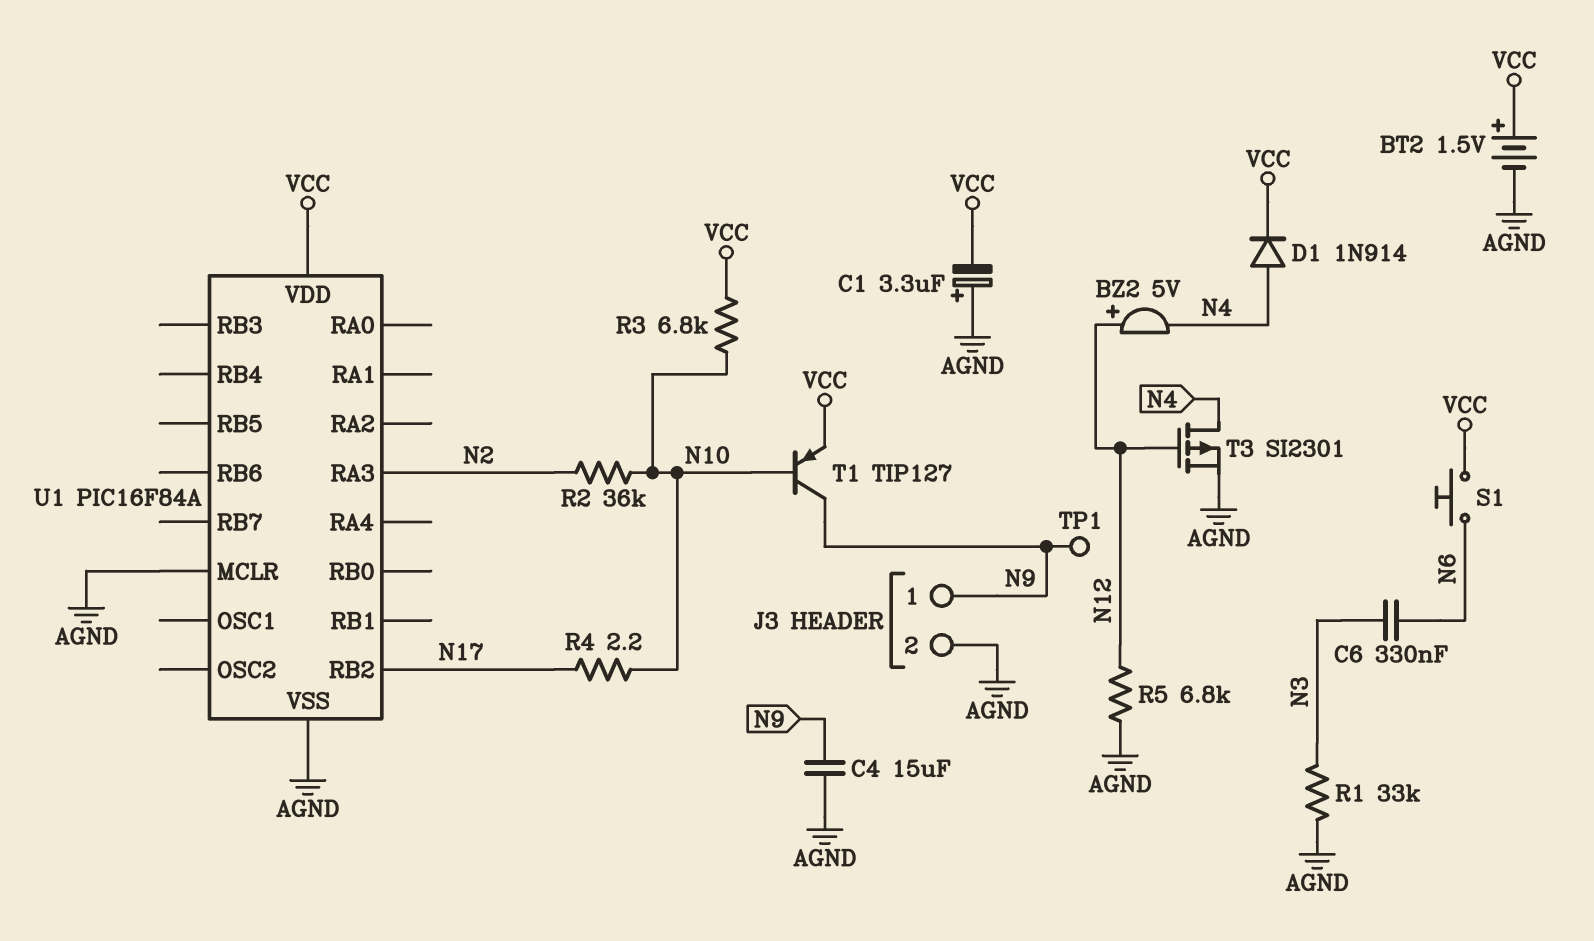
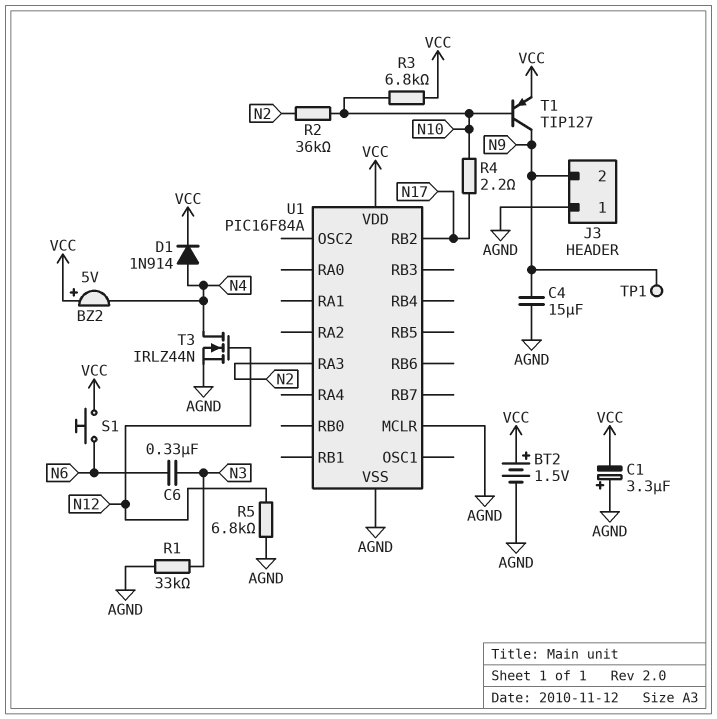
BZ2: buzzer 5V (plus N12, minus N4) -> buzzer 5V (plus VCC, minus N4)
J3 pin 1: N9 -> AGND
J3 pin 2: AGND -> N9
T3: PMOS SI2301 (G N12, D N4, S AGND) -> NMOS IRLZ44N (G N12, D N4, S AGND)

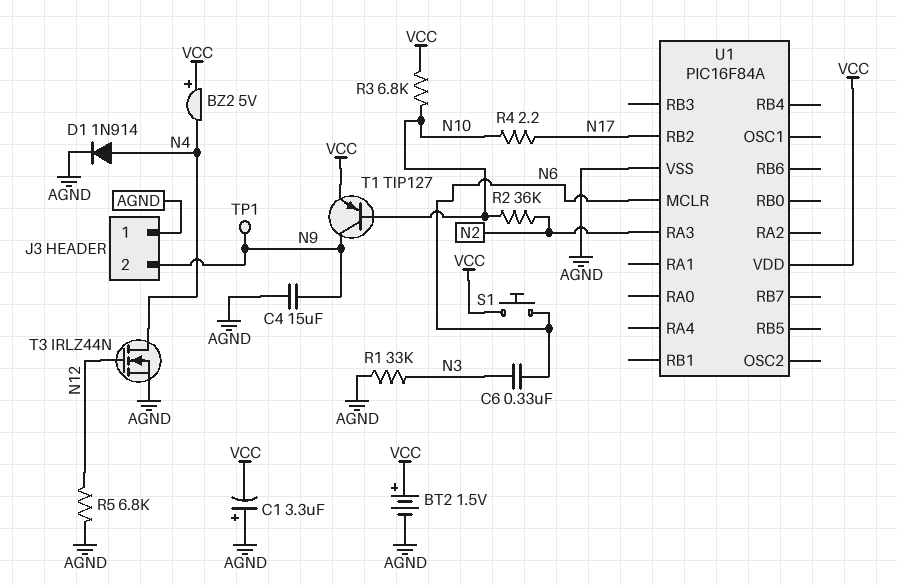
D1: diode 1N914 (A N4, K VCC) -> diode 1N914 (A N4, K AGND)
U1 pin MCLR: AGND -> N6

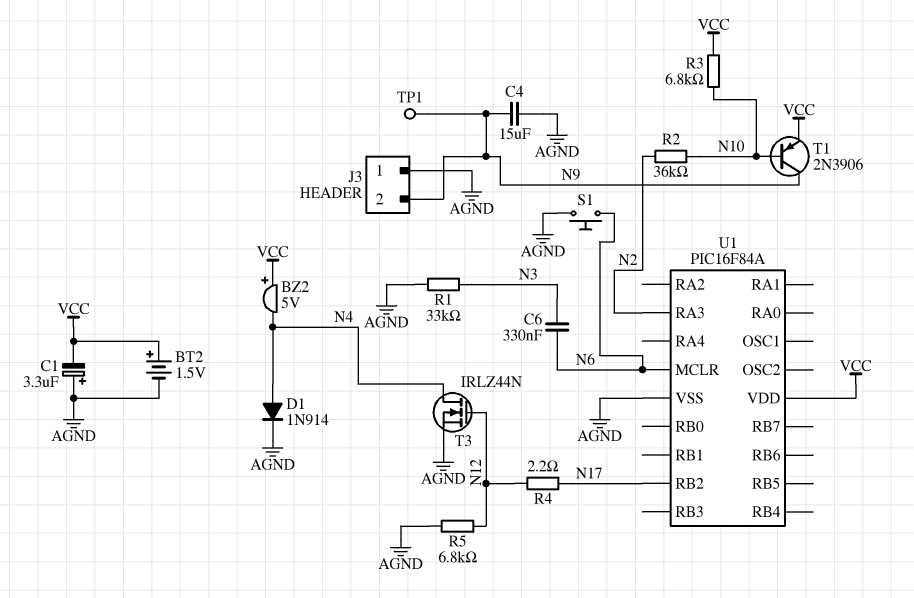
R4: 2.2 (N10, N17) -> 2.2 (N12, N17)
S1: button (N6, VCC) -> button (AGND, N6)
T1: PNP TIP127 (B N10, C N9, E VCC) -> PNP 2N3906 (B N10, C N9, E VCC)

